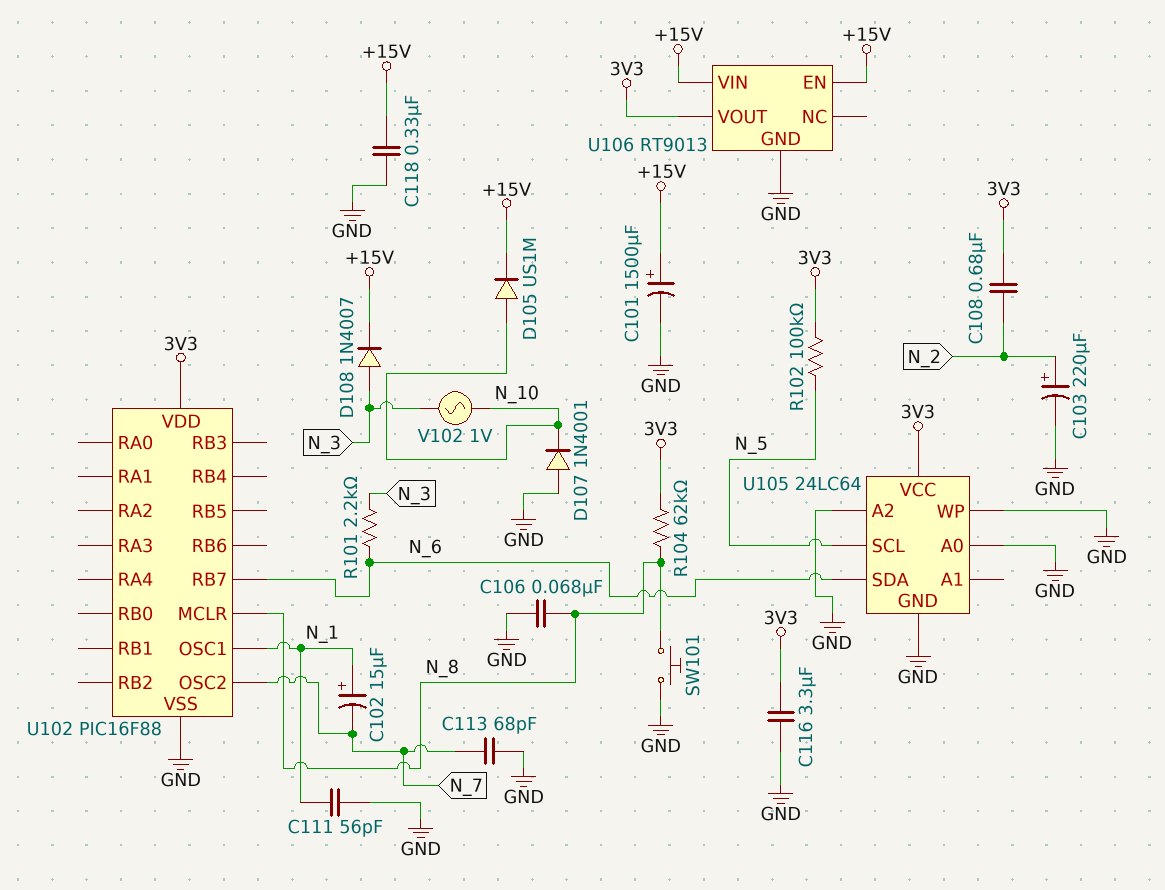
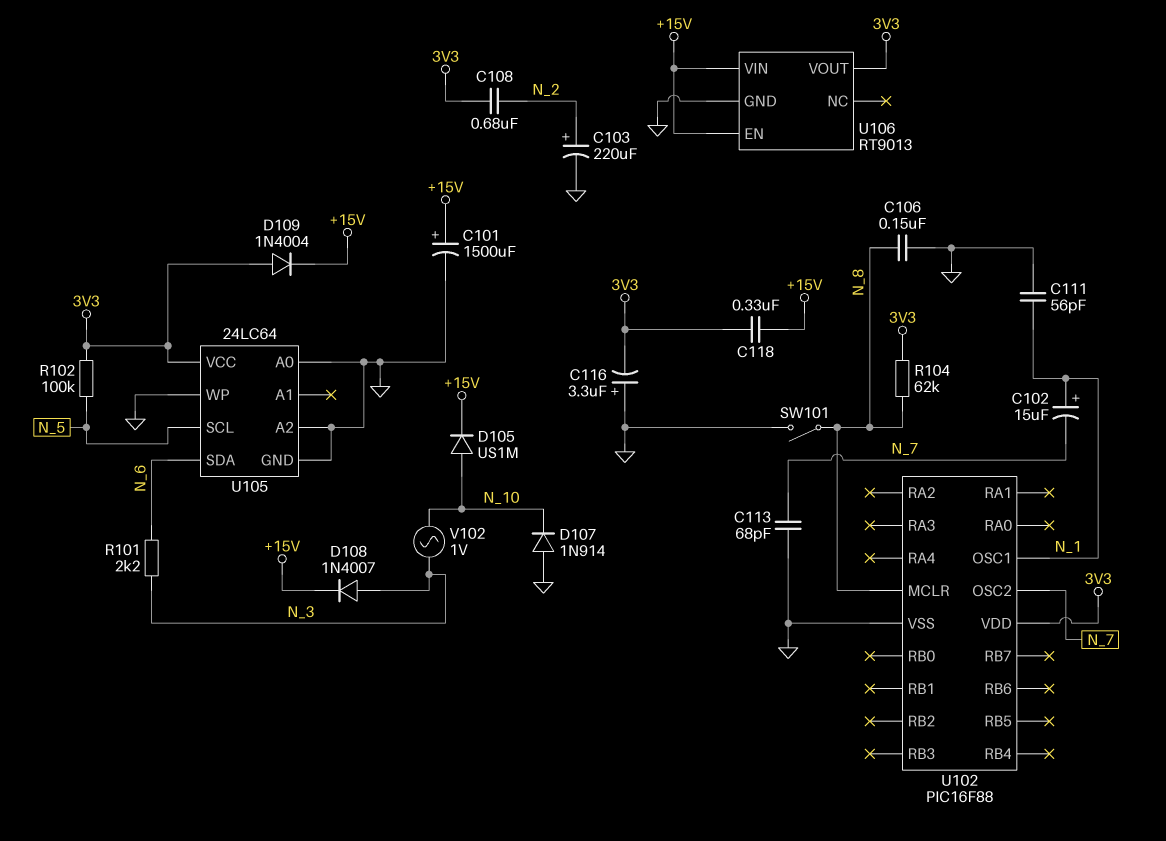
C106: 68nF (GND, N_8) -> 150nF (GND, N_8)
C116: 3.3uF (3V3, GND) -> 3.3uF (plus GND, minus 3V3)
C118: 330nF (+15V, GND) -> 330nF (+15V, 3V3)
D107: diode 1N4001 (A GND, K N_10) -> diode 1N914 (A GND, K N_10)
D109: none -> diode 1N4004 (A 3V3, K +15V)
SW101: button (GND, N_8) -> switch (GND, N_8)
U102 pin RB7: N_6 -> none

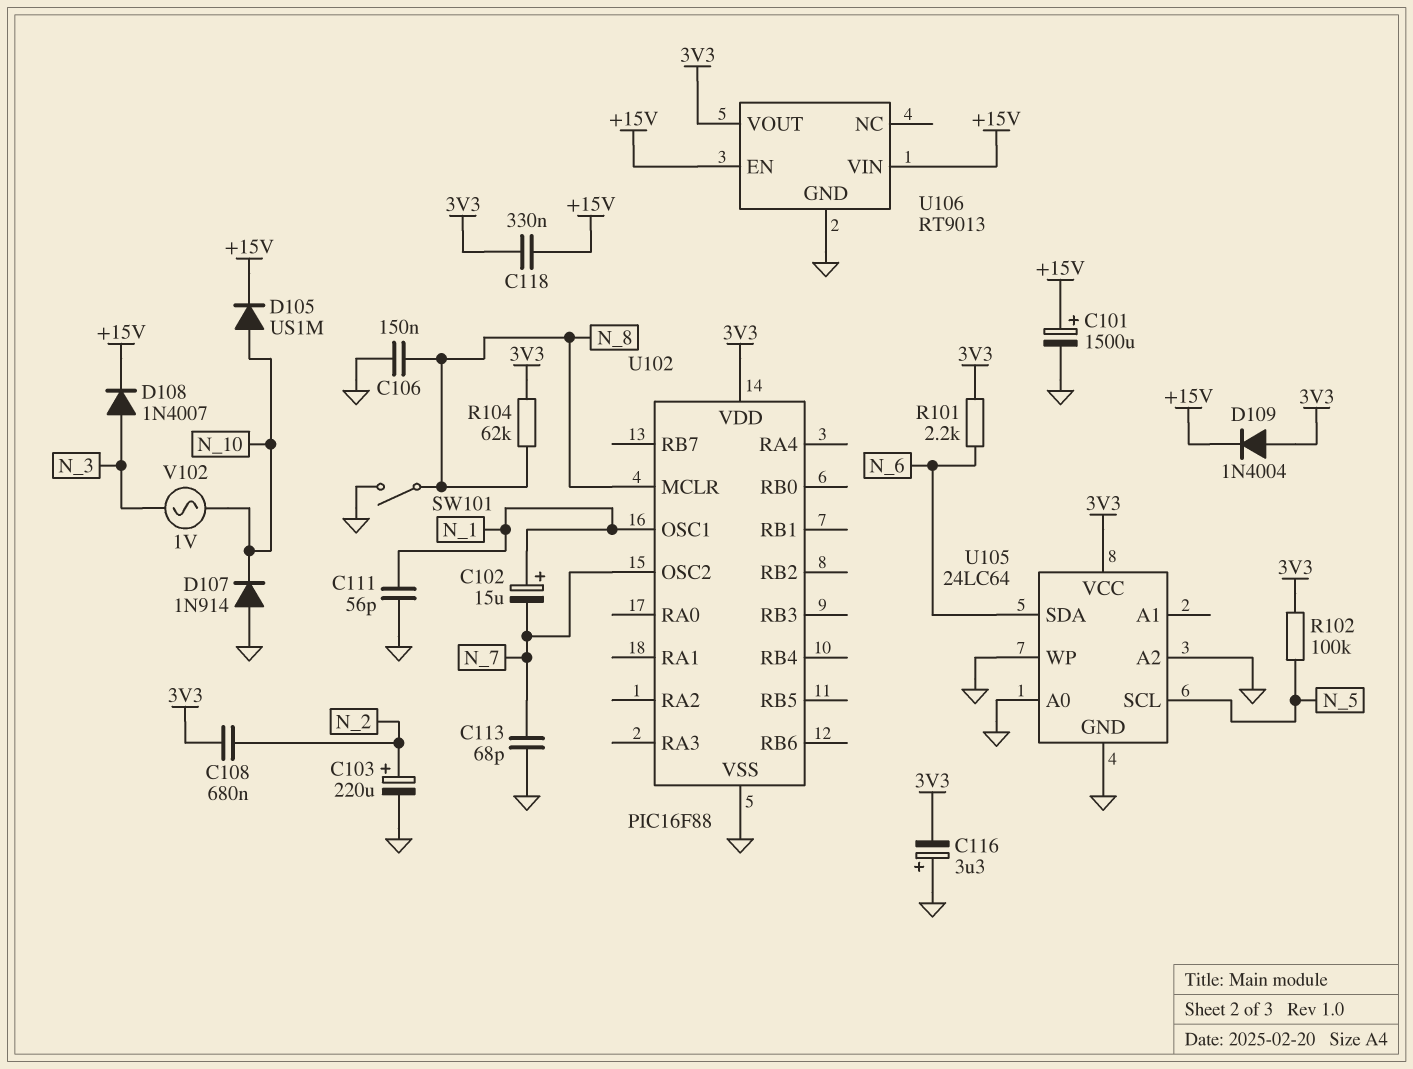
R101: 2.2k (N_3, N_6) -> 2.2k (3V3, N_6)

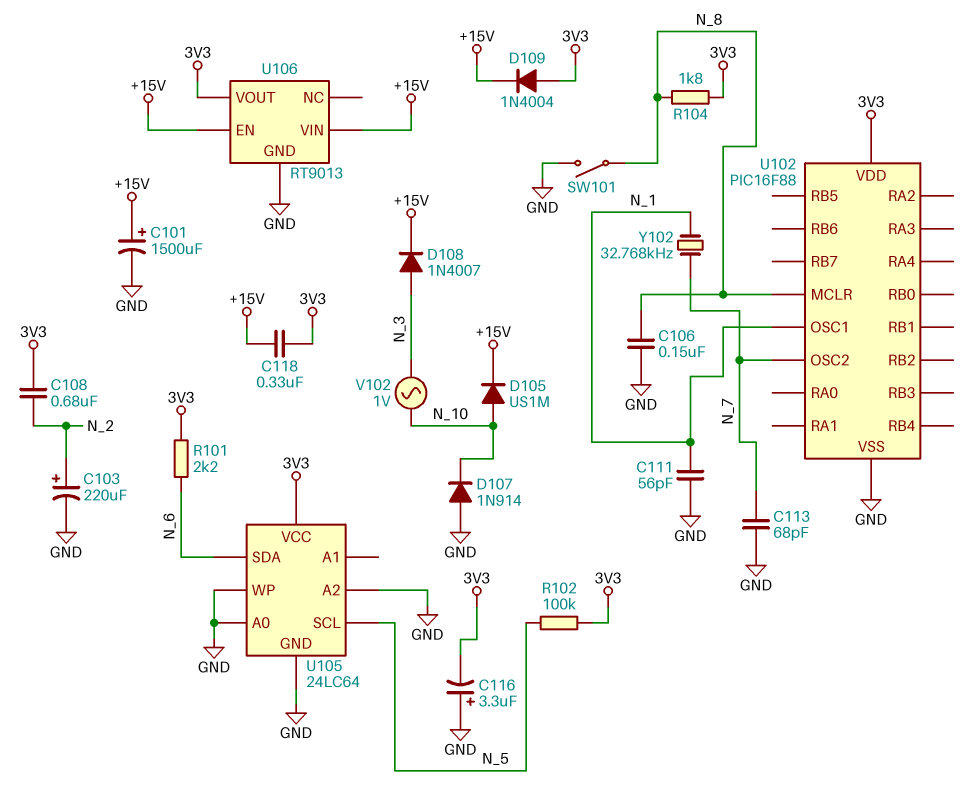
C102: 15uF (plus N_1, minus N_7) -> none
R104: 62k (3V3, N_8) -> 1.8k (3V3, N_8)
Y102: none -> 32.768kHz (N_1, N_7)

